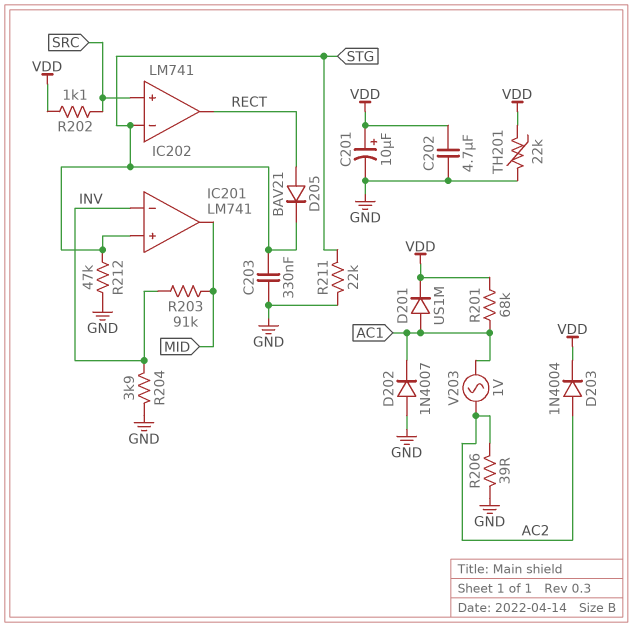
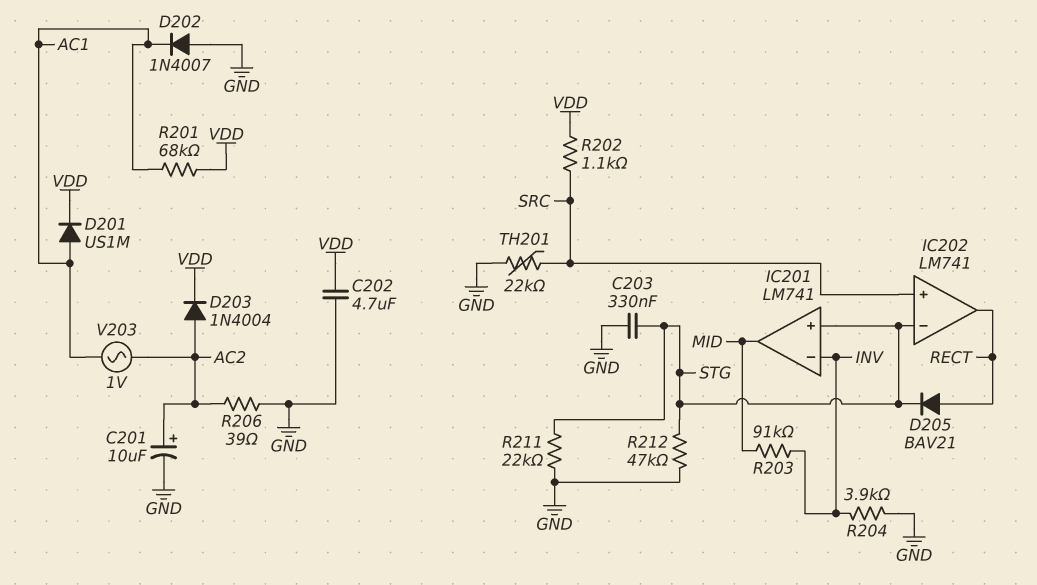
C201: 10uF (plus VDD, minus GND) -> 10uF (plus AC2, minus GND)
TH201: 22k (GND, VDD) -> 22k (GND, SRC)

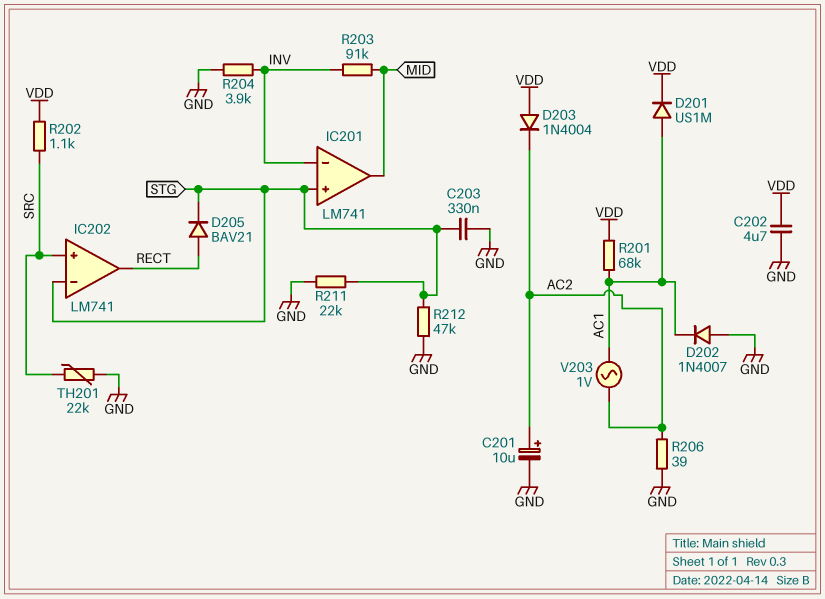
D203: diode 1N4004 (A AC2, K VDD) -> diode 1N4004 (A VDD, K AC2)

